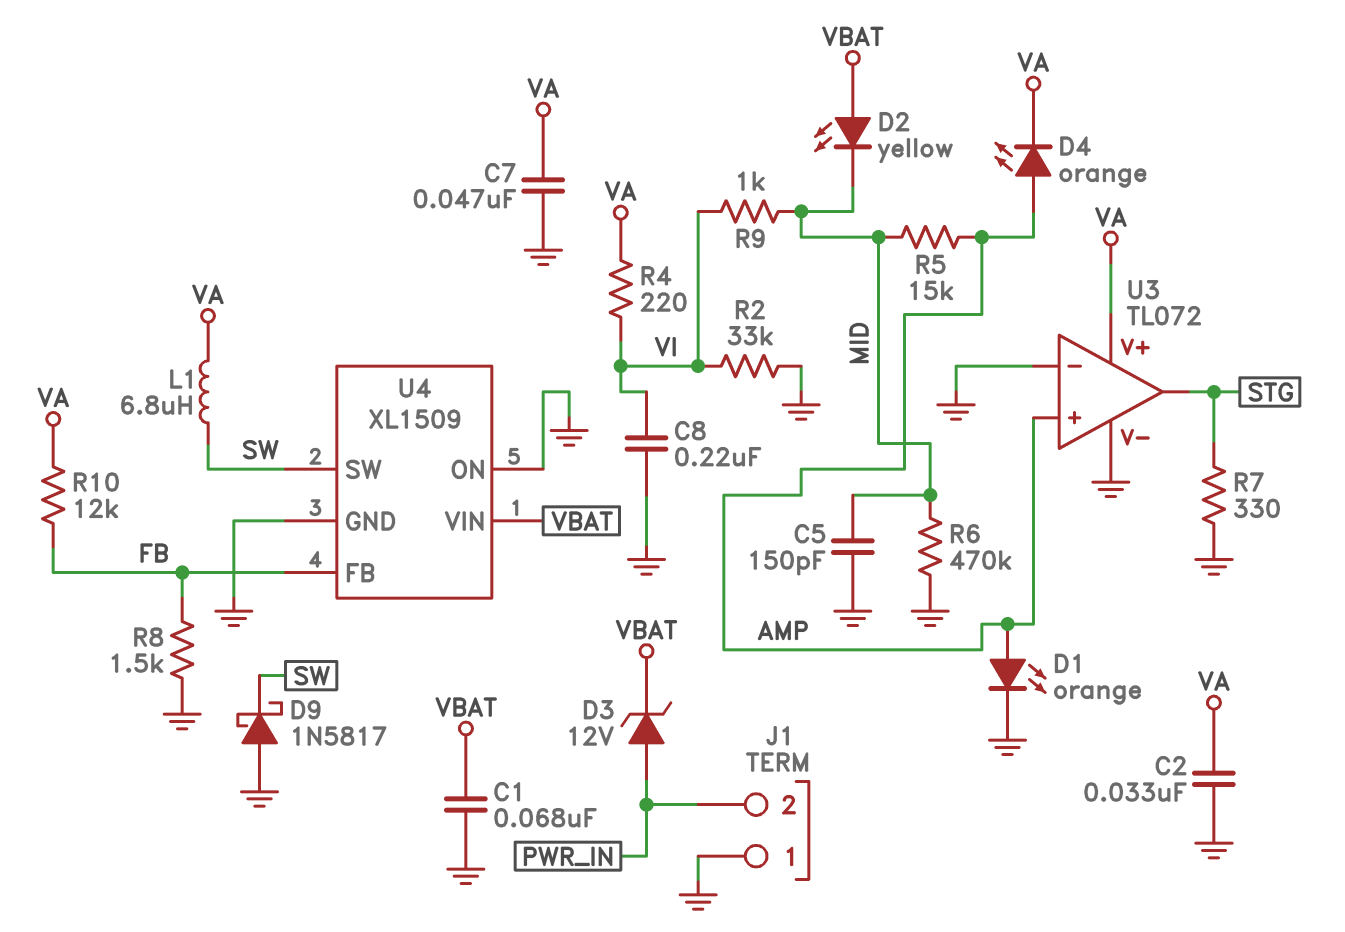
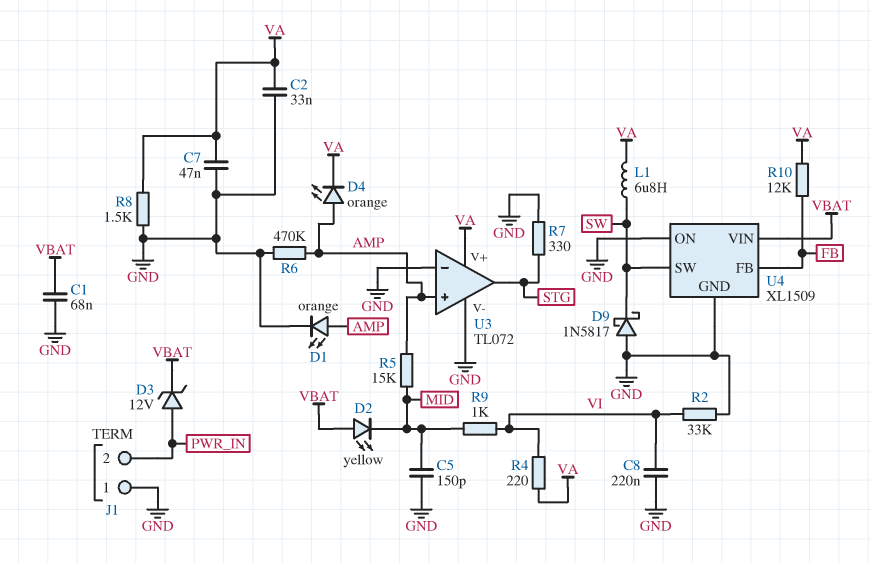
R6: 470k (GND, MID) -> 470k (AMP, GND)
R8: 1.5k (FB, GND) -> 1.5k (GND, VA)

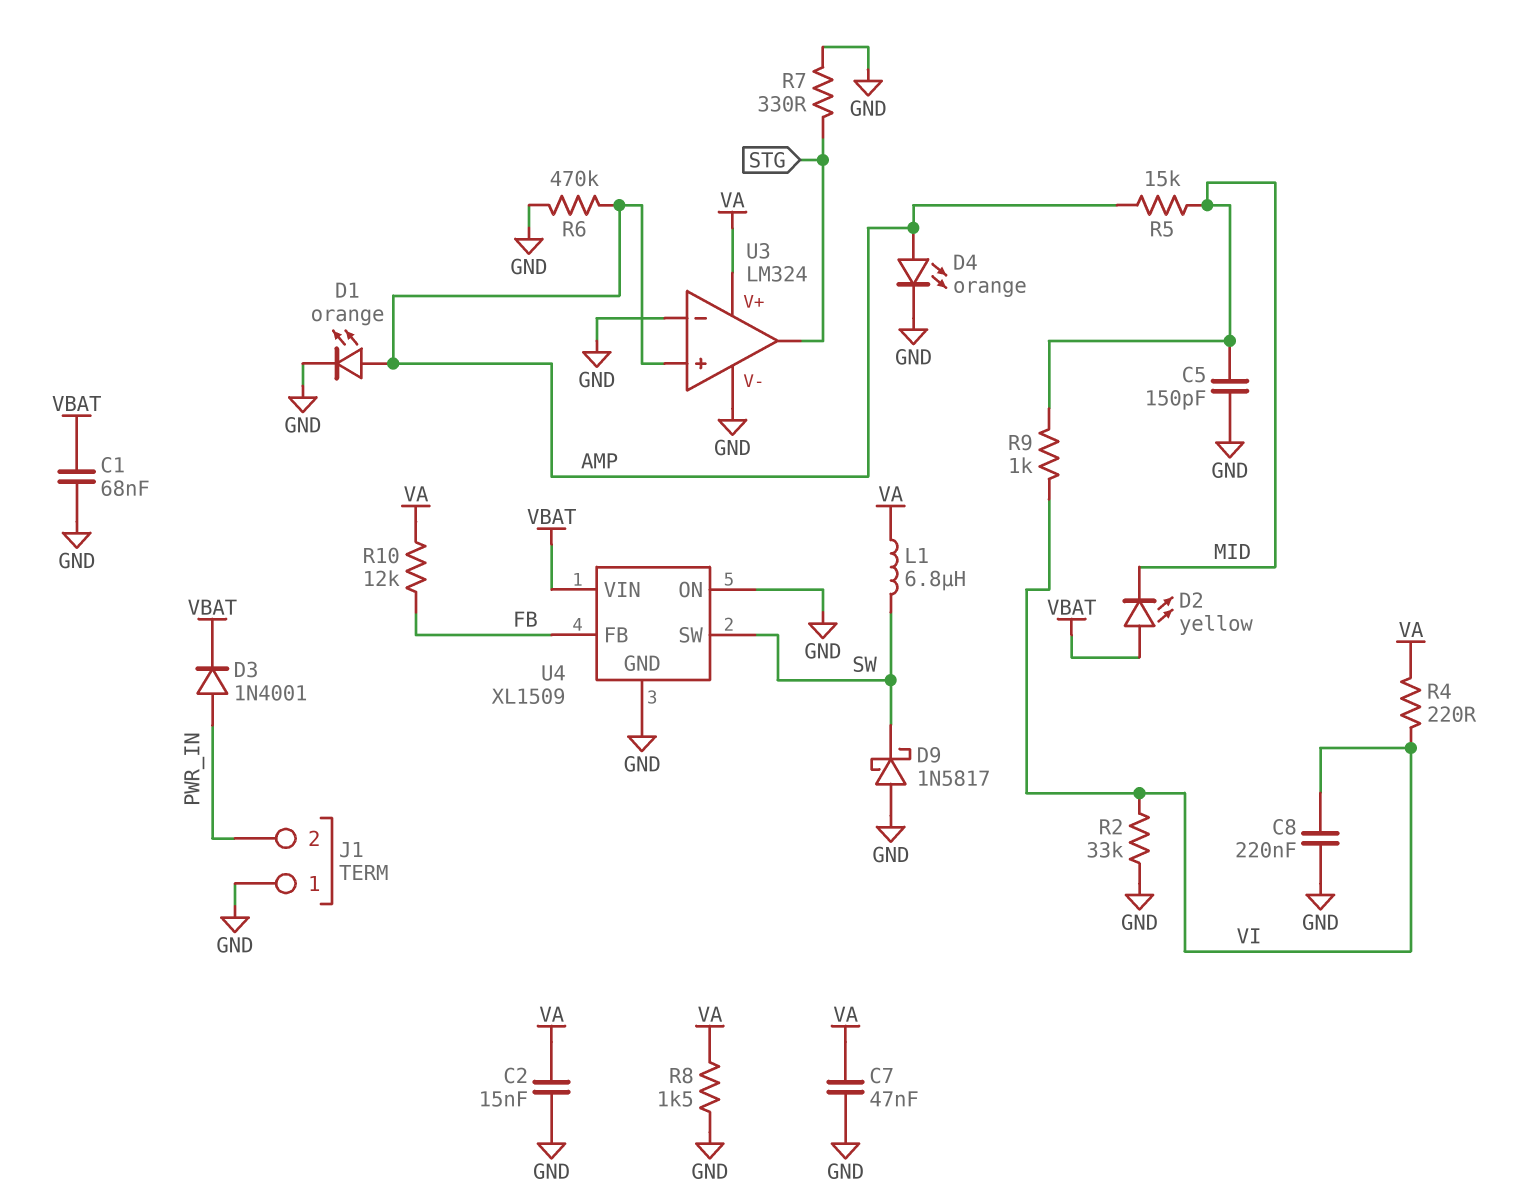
C2: 33nF (GND, VA) -> 15nF (GND, VA)
D3: zener 12V (A PWR_IN, K VBAT) -> diode 1N4001 (A PWR_IN, K VBAT)
D4: LED orange (A AMP, K VA) -> LED orange (A AMP, K GND)
U3: TL072 -> LM324

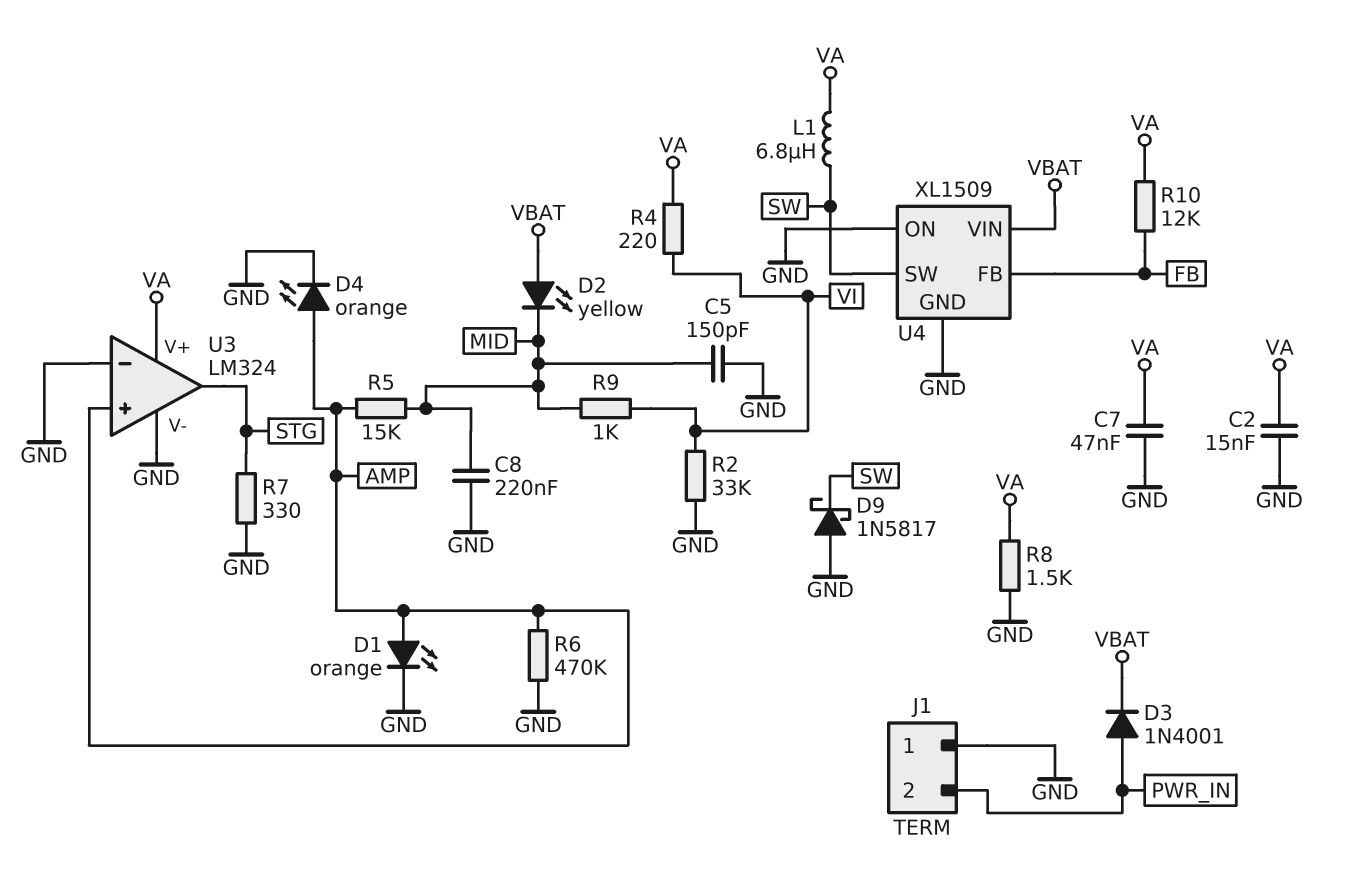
C1: 68nF (GND, VBAT) -> none
C8: 220nF (GND, VI) -> 220nF (GND, MID)

